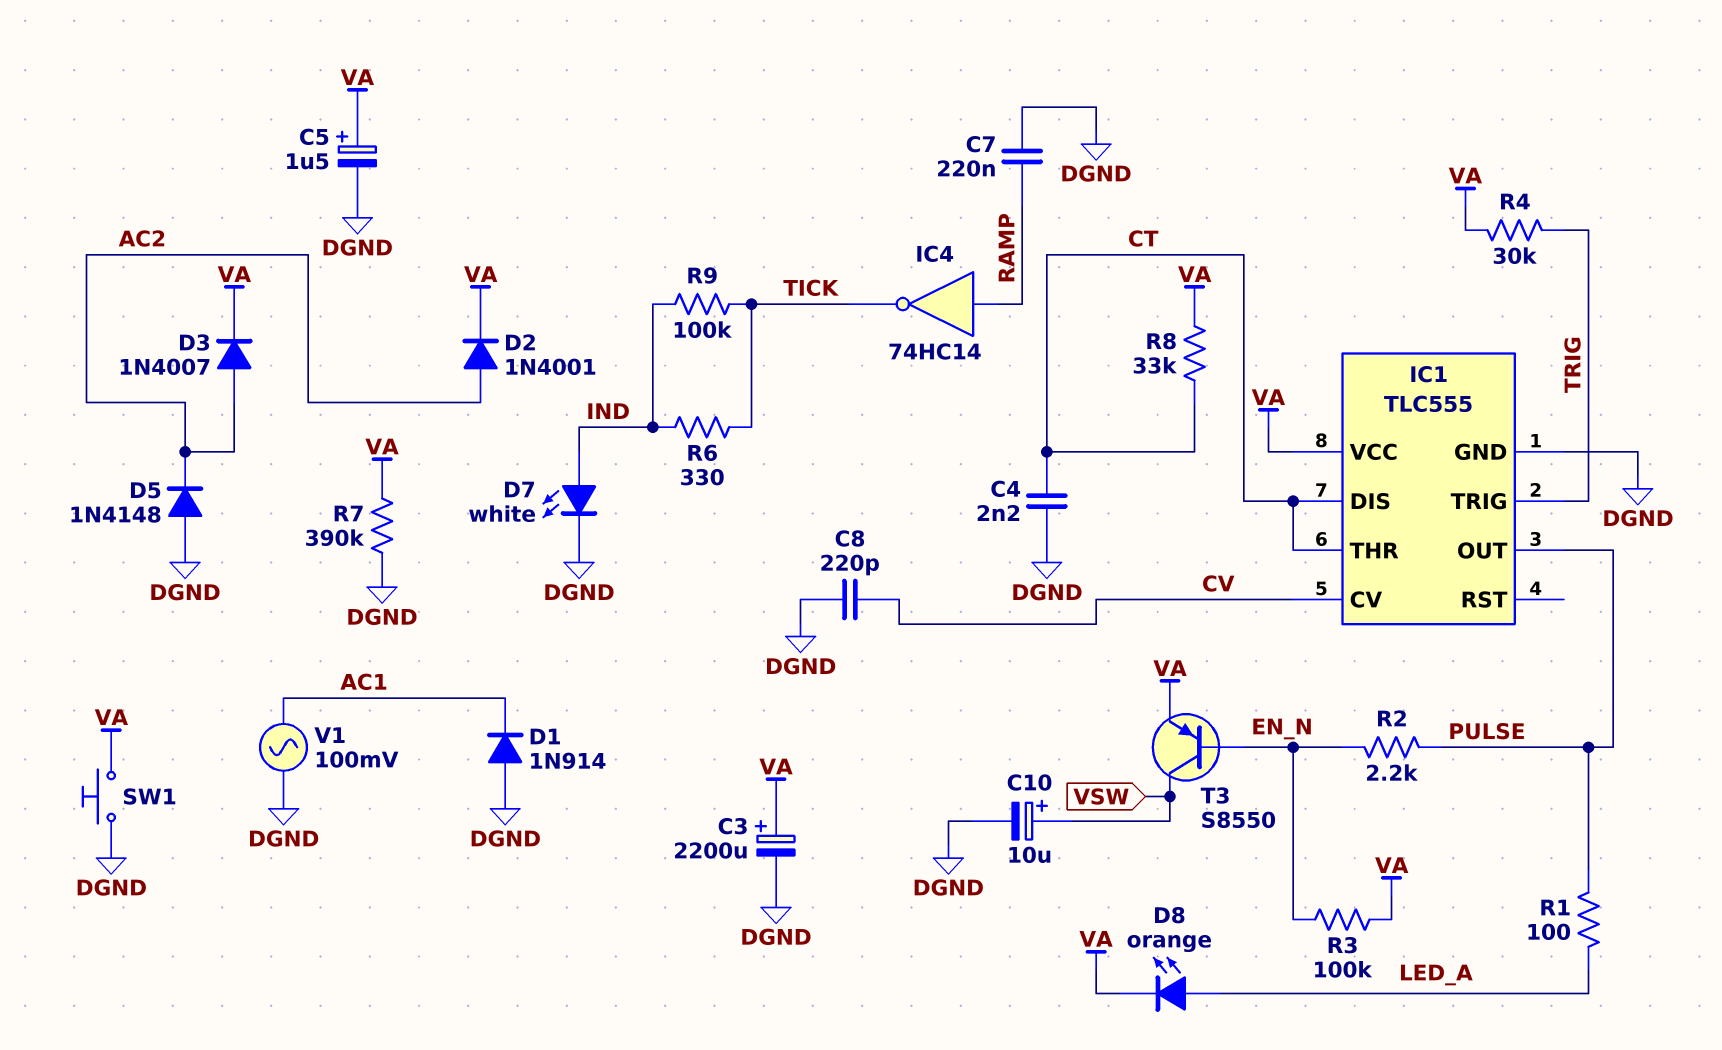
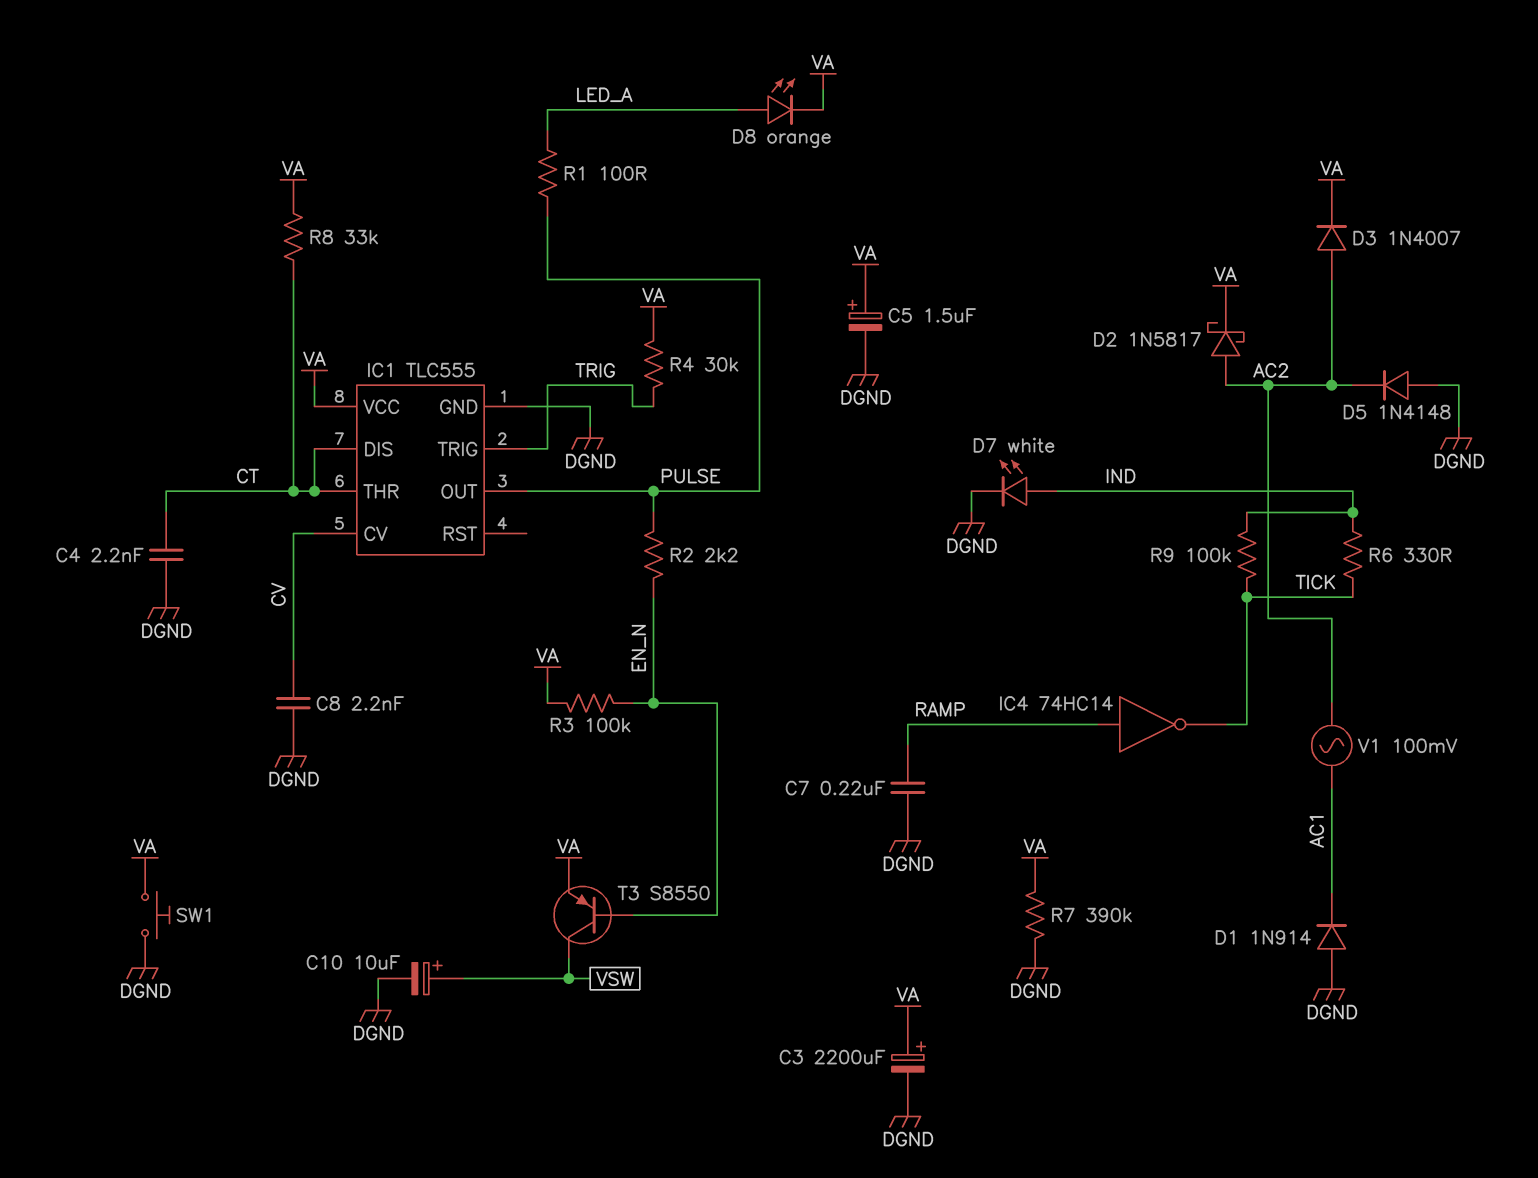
C8: 220pF (CV, DGND) -> 2.2nF (CV, DGND)
D2: diode 1N4001 (A AC2, K VA) -> schottky 1N5817 (A AC2, K VA)
V1: AC 100mV (AC1, DGND) -> AC 100mV (AC1, AC2)

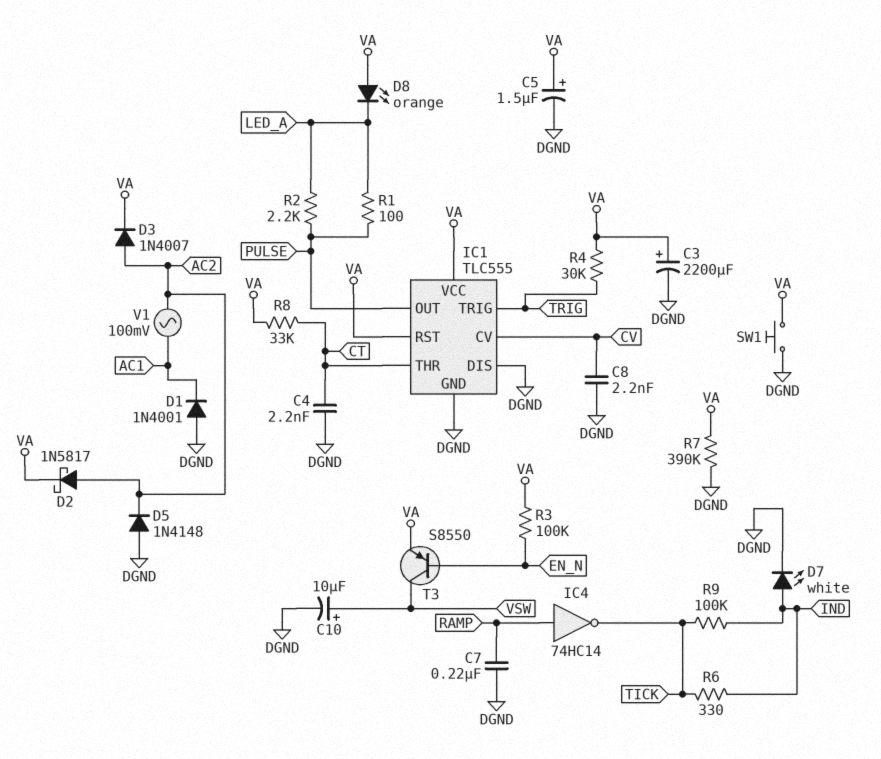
D1: diode 1N914 (A DGND, K AC1) -> diode 1N4001 (A DGND, K AC1)
D8: LED orange (A LED_A, K VA) -> LED orange (A VA, K LED_A)
IC1 pin DIS: CT -> DGND
IC1 pin RST: none -> VA
R2: 2.2k (EN_N, PULSE) -> 2.2k (LED_A, PULSE)

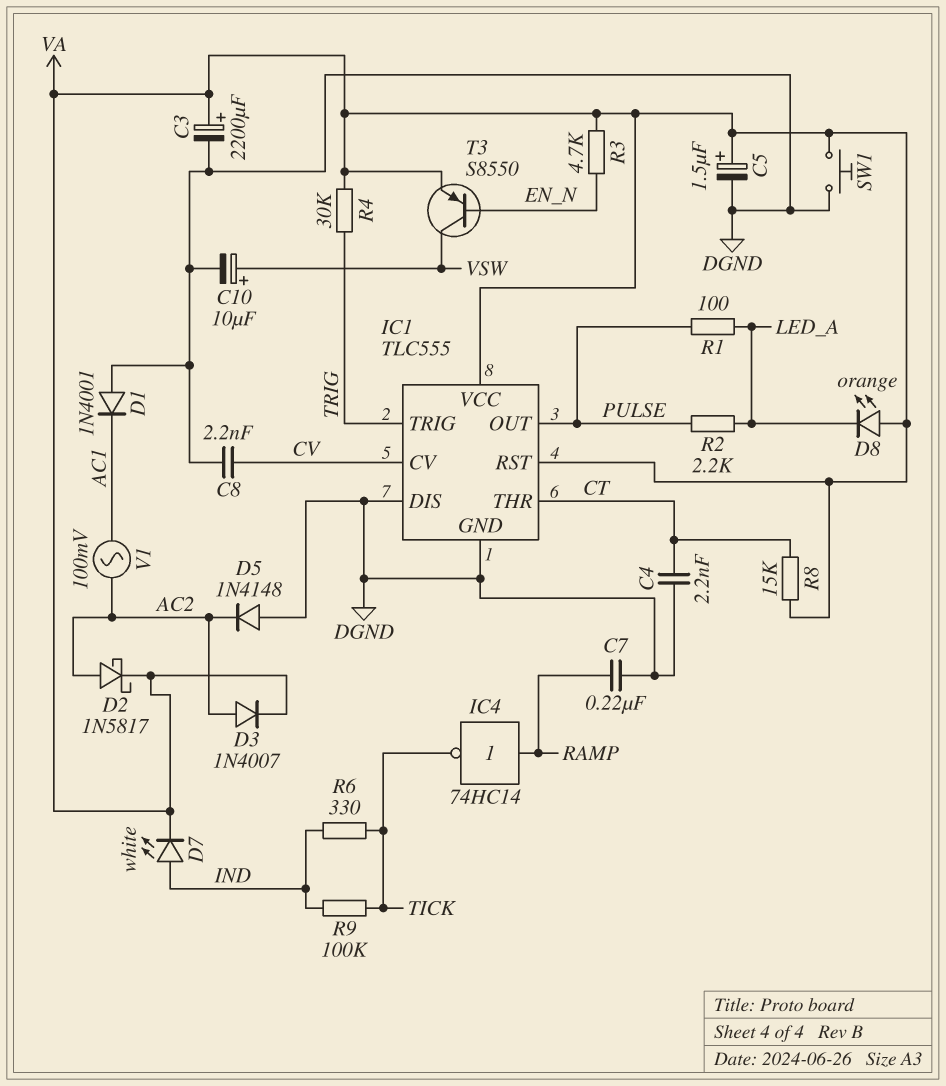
D7: LED white (A IND, K DGND) -> LED white (A IND, K VA)
R3: 100k (EN_N, VA) -> 4.7k (EN_N, VA)
R7: 390k (DGND, VA) -> none
R8: 33k (CT, VA) -> 15k (CT, VA)

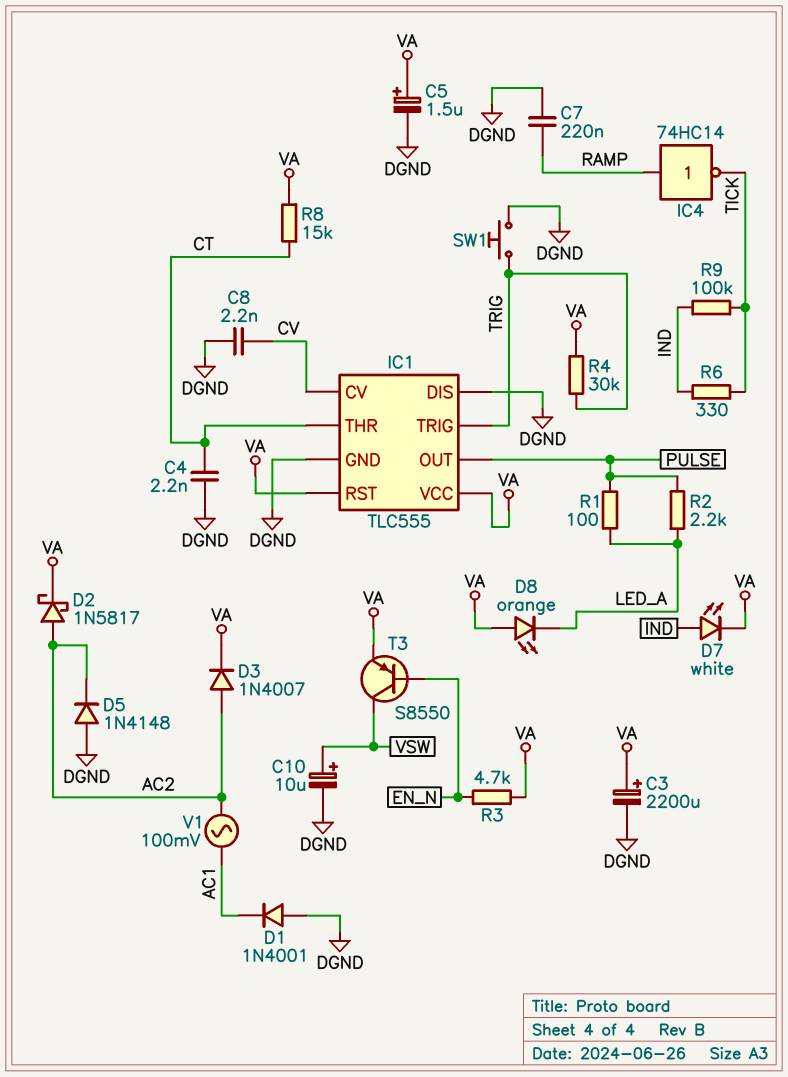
SW1: button (DGND, VA) -> button (DGND, TRIG)

